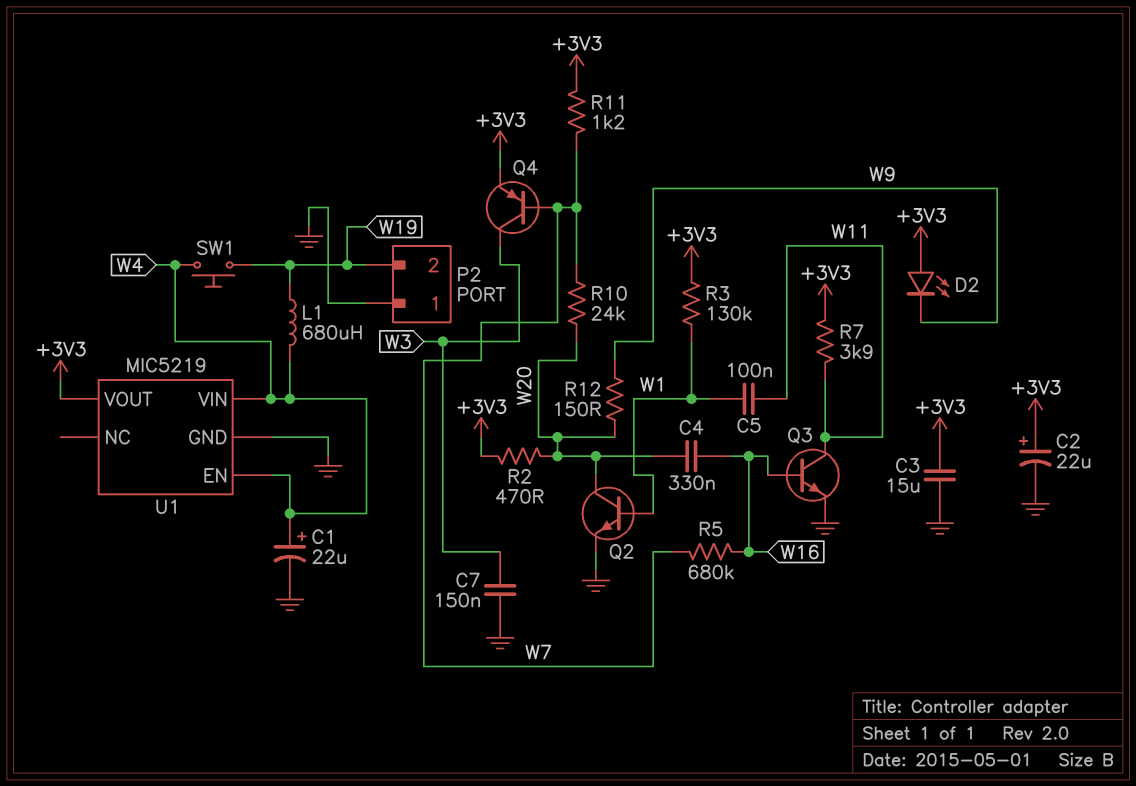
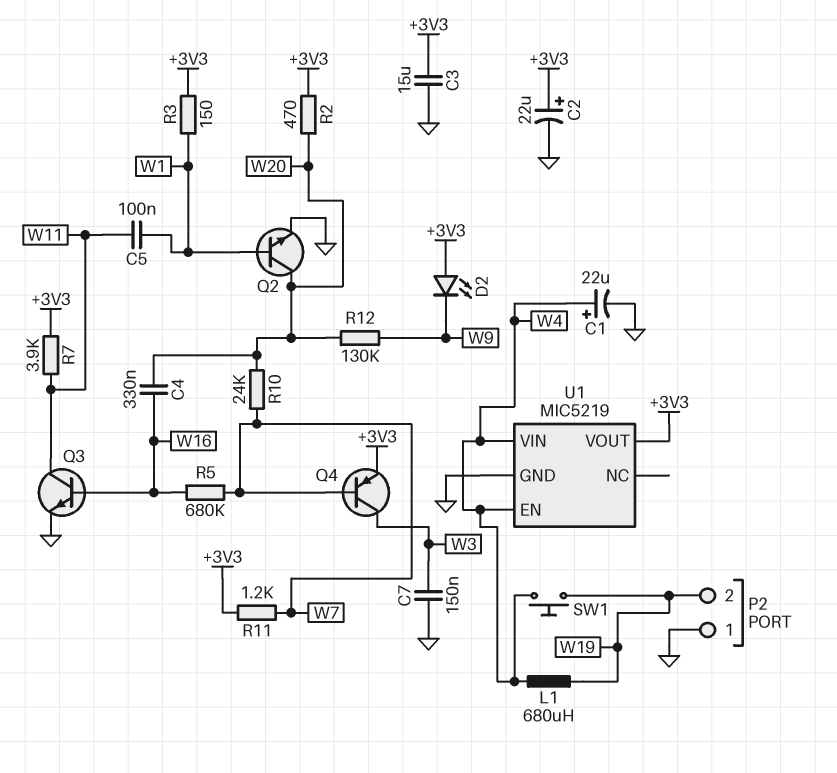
R3: 130k (+3V3, W1) -> 150 (+3V3, W1)
R12: 150 (W9, W20) -> 130k (W9, W20)

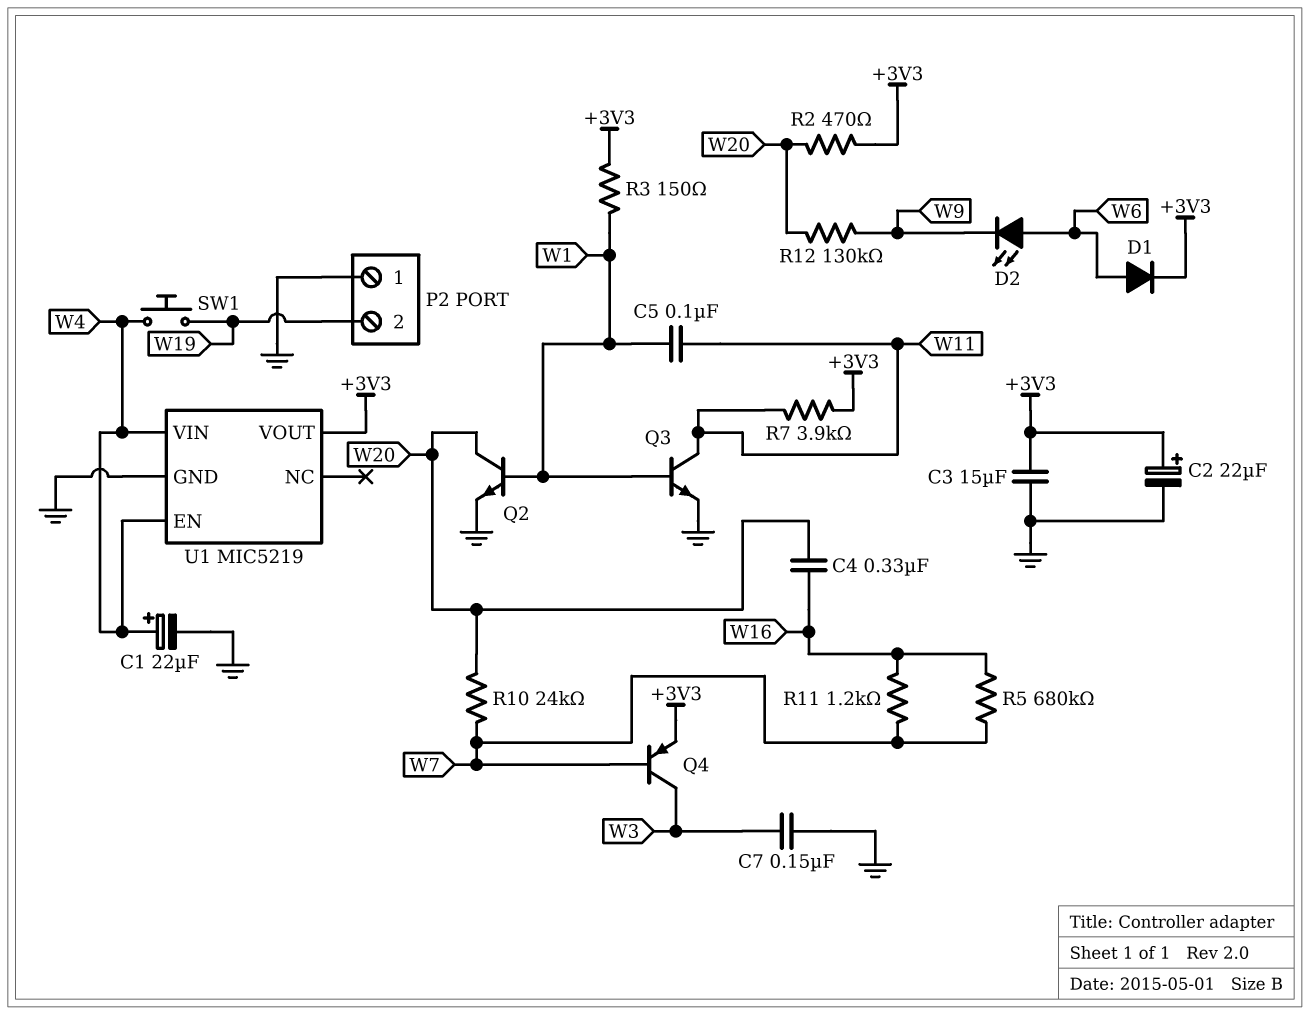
D1: none -> diode (A W6, K +3V3)
D2: LED (A +3V3, K W9) -> LED (A W6, K W9)
L1: 680uH (W4, W19) -> none
Q3: NPN (B W16, C W11, E GND) -> NPN (B W1, C W11, E GND)
R11: 1.2k (+3V3, W7) -> 1.2k (W7, W16)

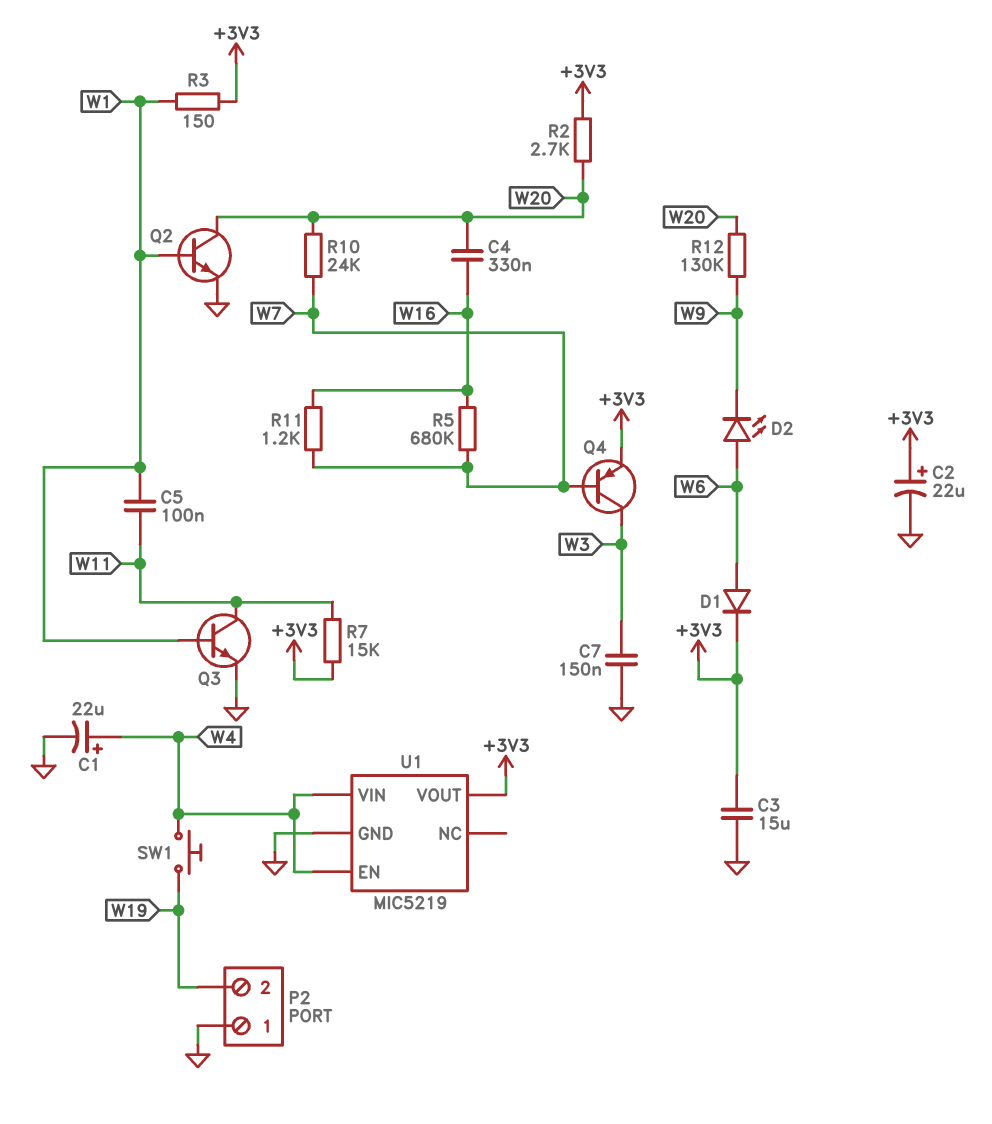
R2: 470 (+3V3, W20) -> 2.7k (+3V3, W20)
R7: 3.9k (+3V3, W11) -> 15k (+3V3, W11)

